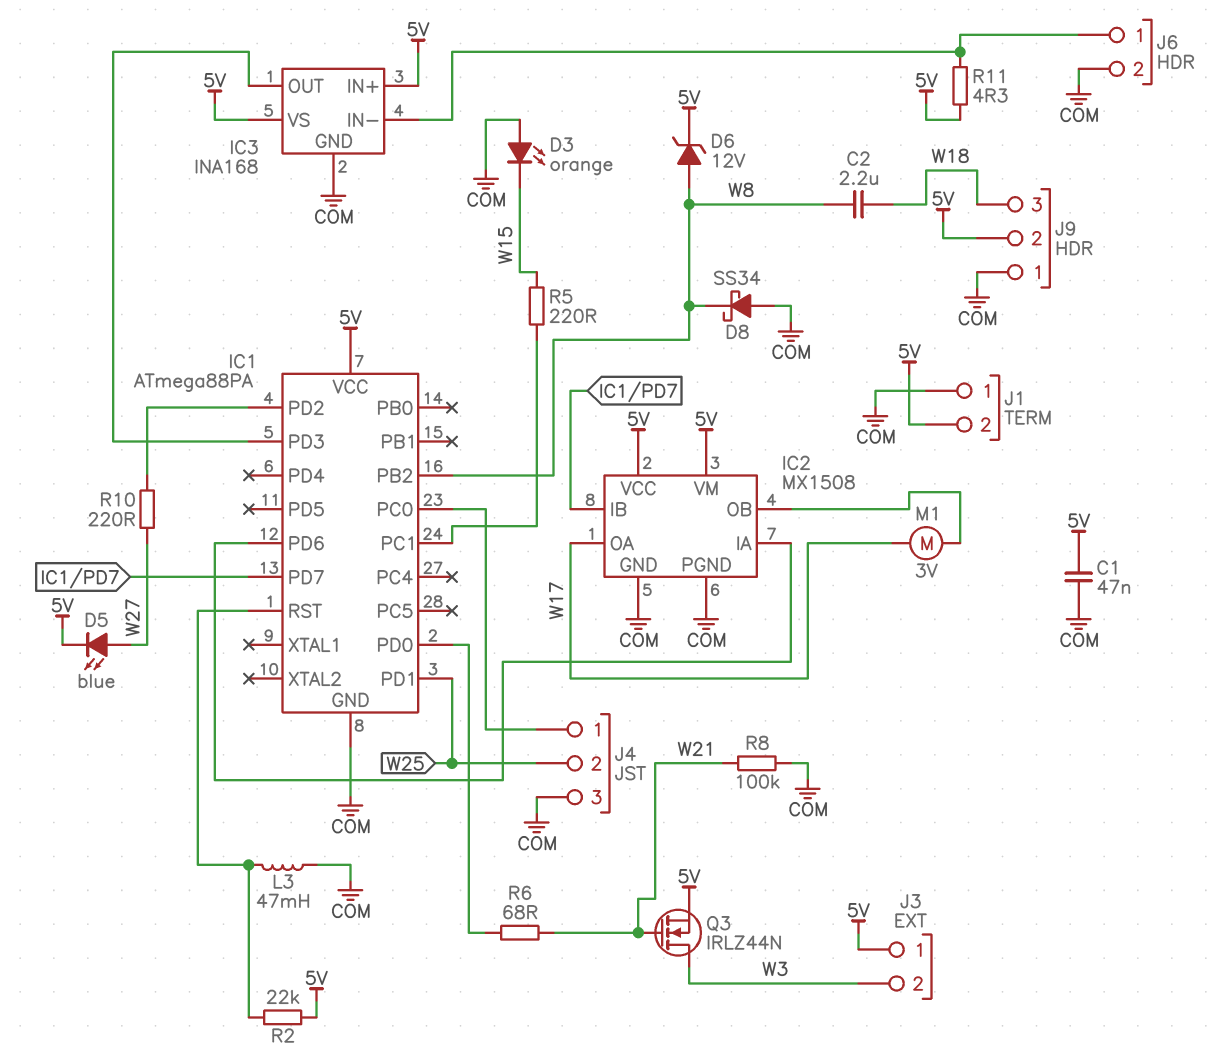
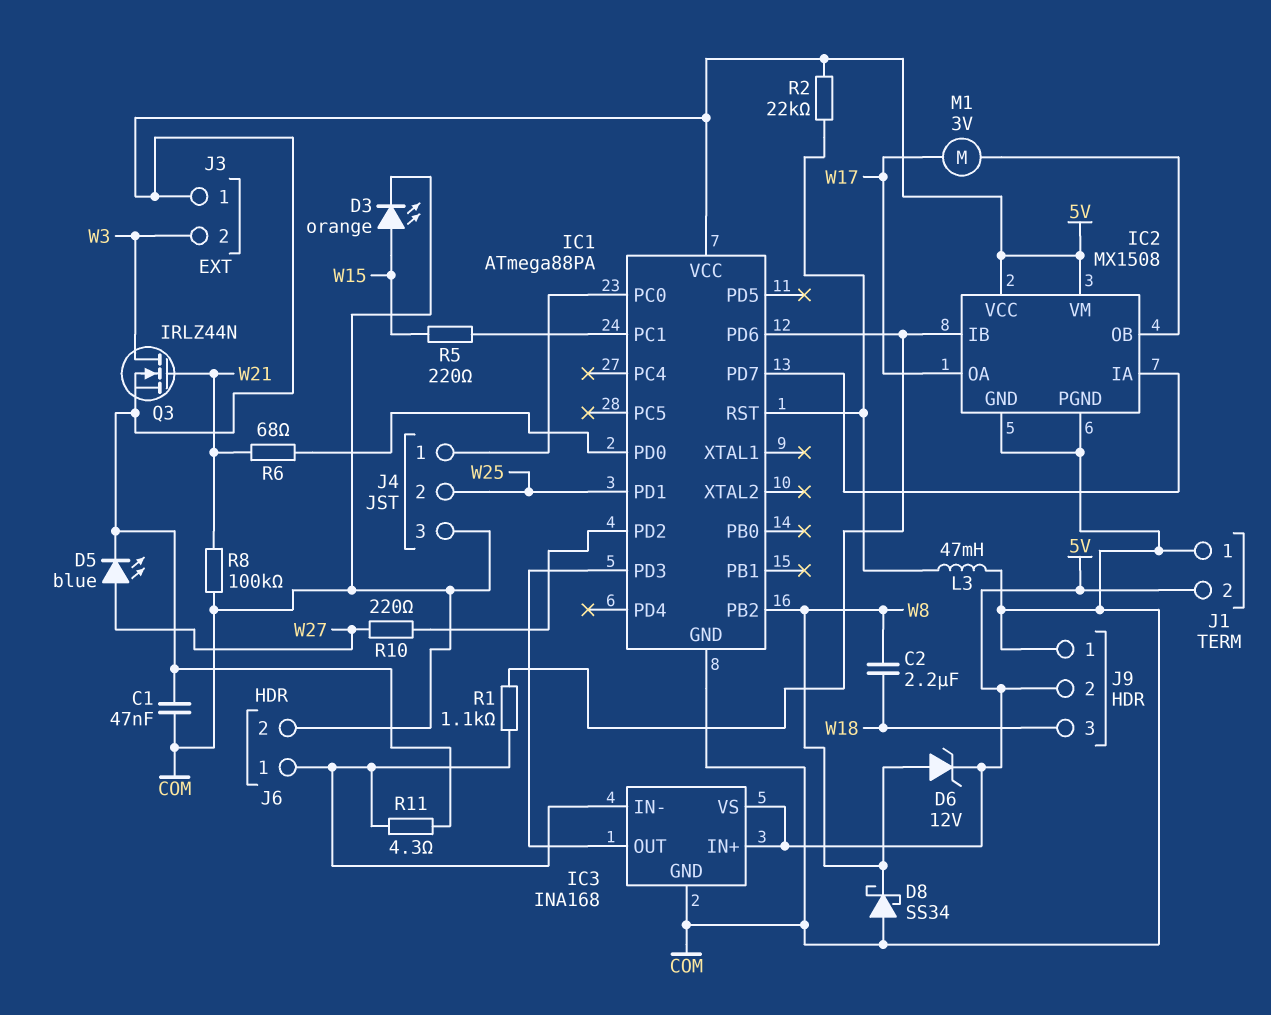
D3: LED orange (A COM, K W15) -> LED orange (A W15, K COM)
IC2 pin IA: IC1/PD6 -> IC1/PD7
IC2 pin IB: IC1/PD7 -> IC1/PD6
R1: none -> 1.1k (IC1/PD6, IC3/IN-)

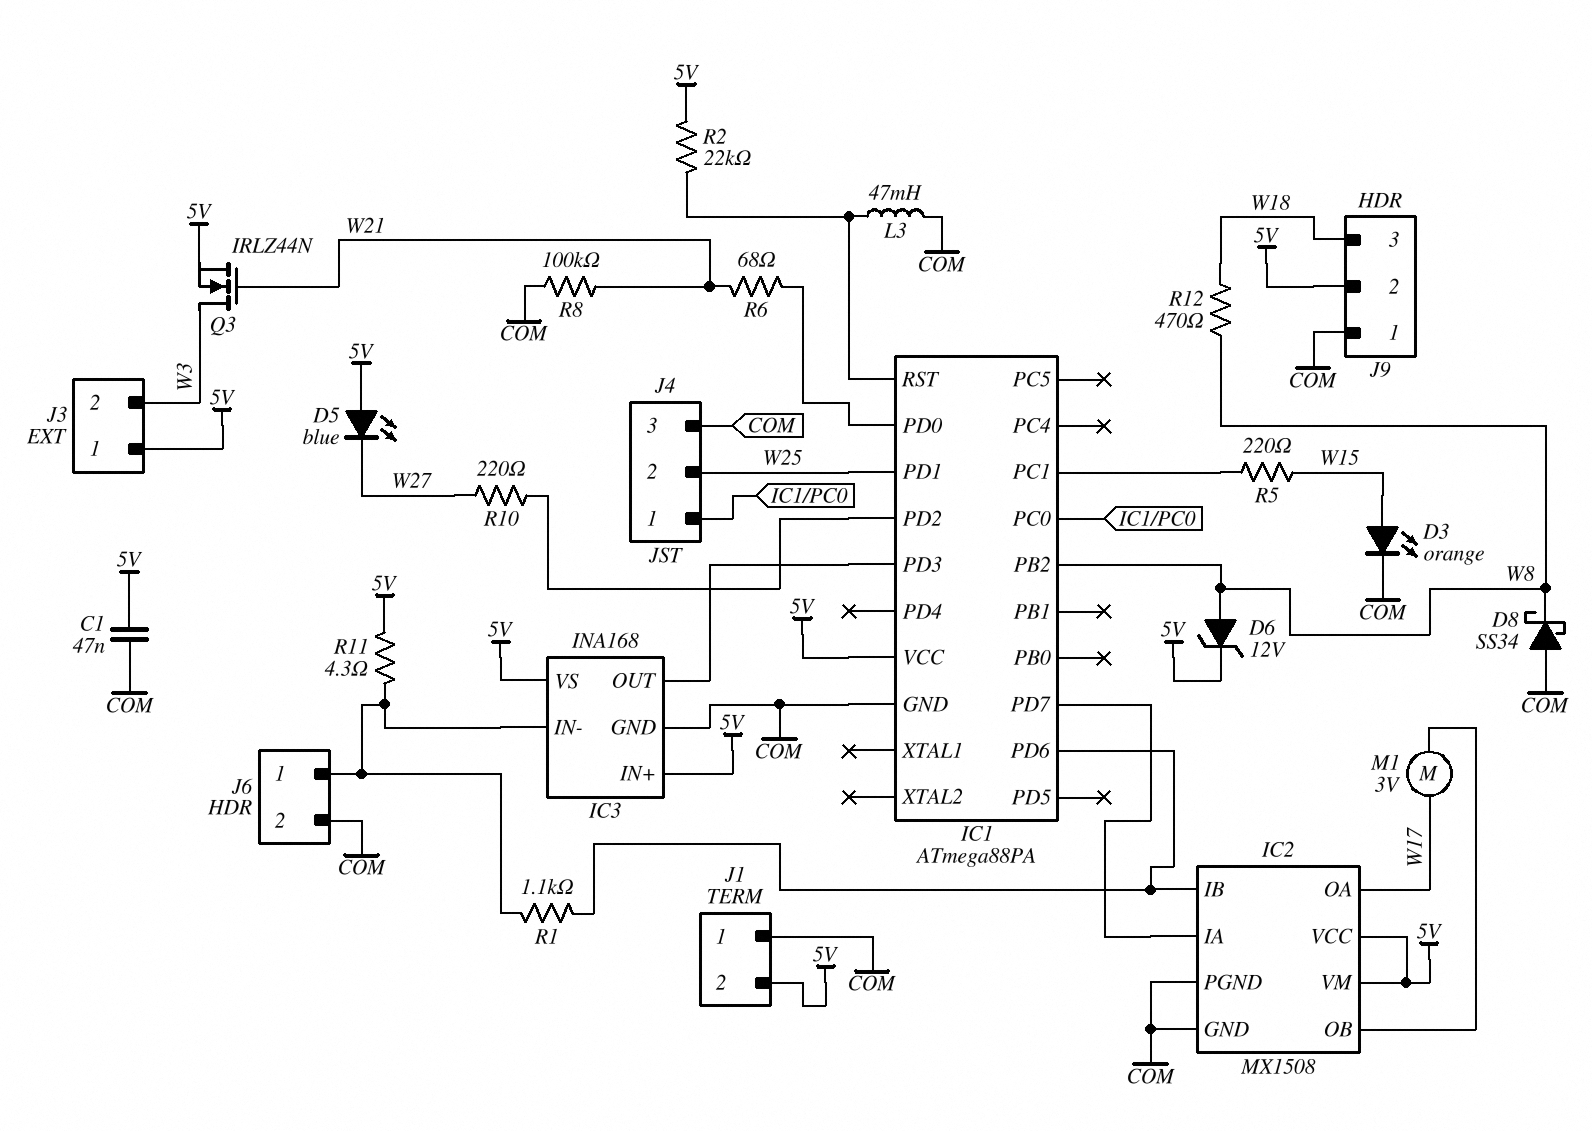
C2: 2.2uF (W8, W18) -> none
D5: LED blue (A W27, K 5V) -> LED blue (A 5V, K W27)
R12: none -> 470 (W8, W18)

